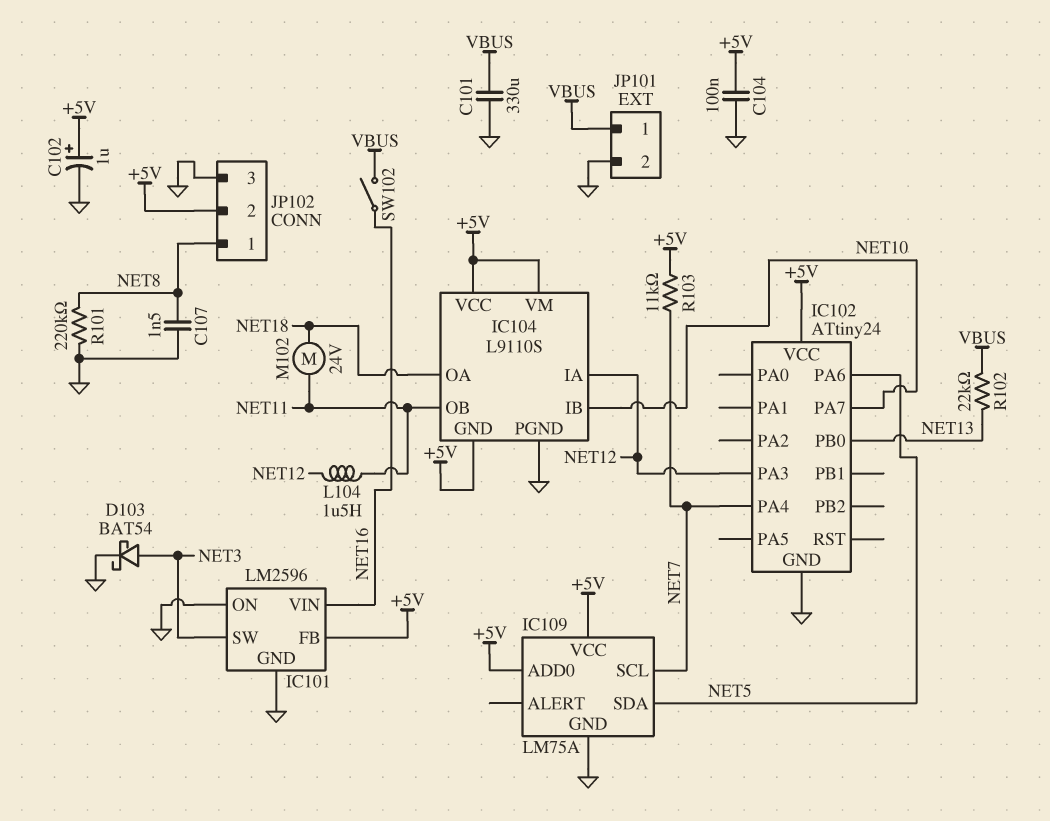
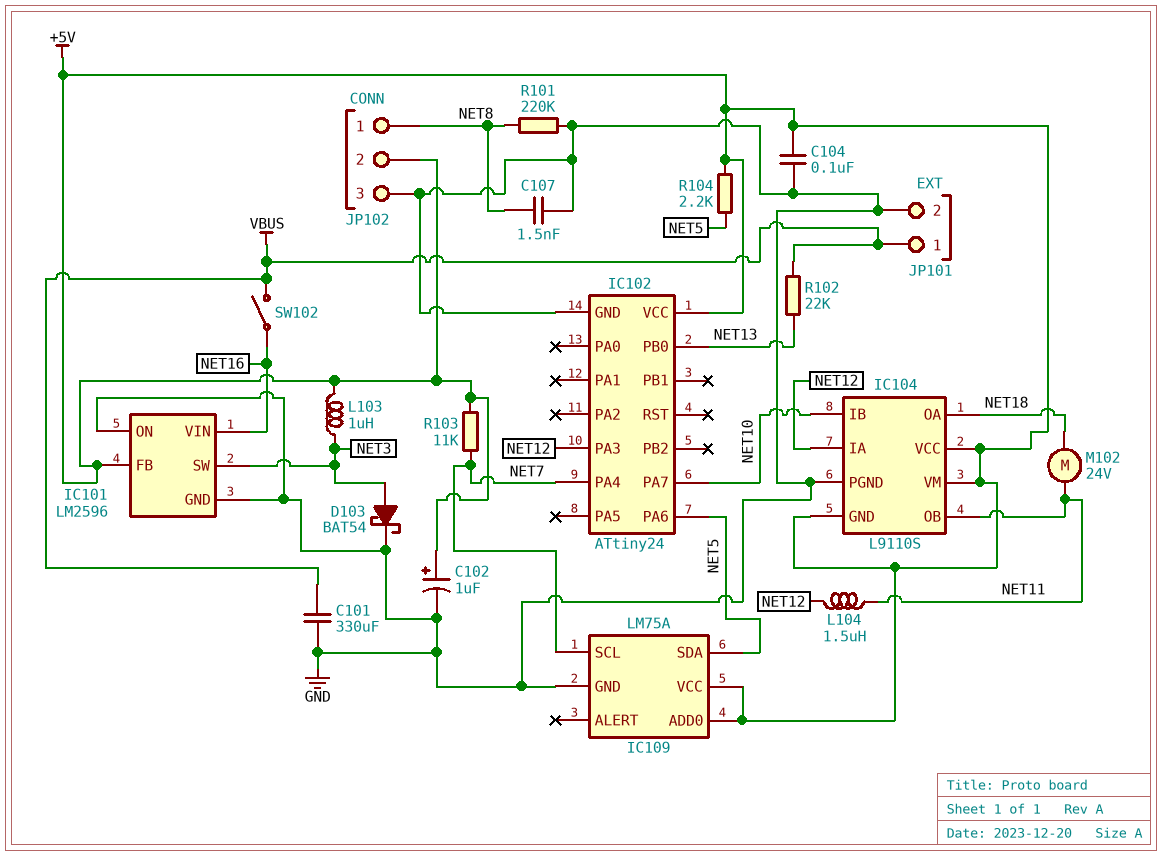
L103: none -> 1uH (+5V, NET3)
R104: none -> 2.2k (+5V, NET5)

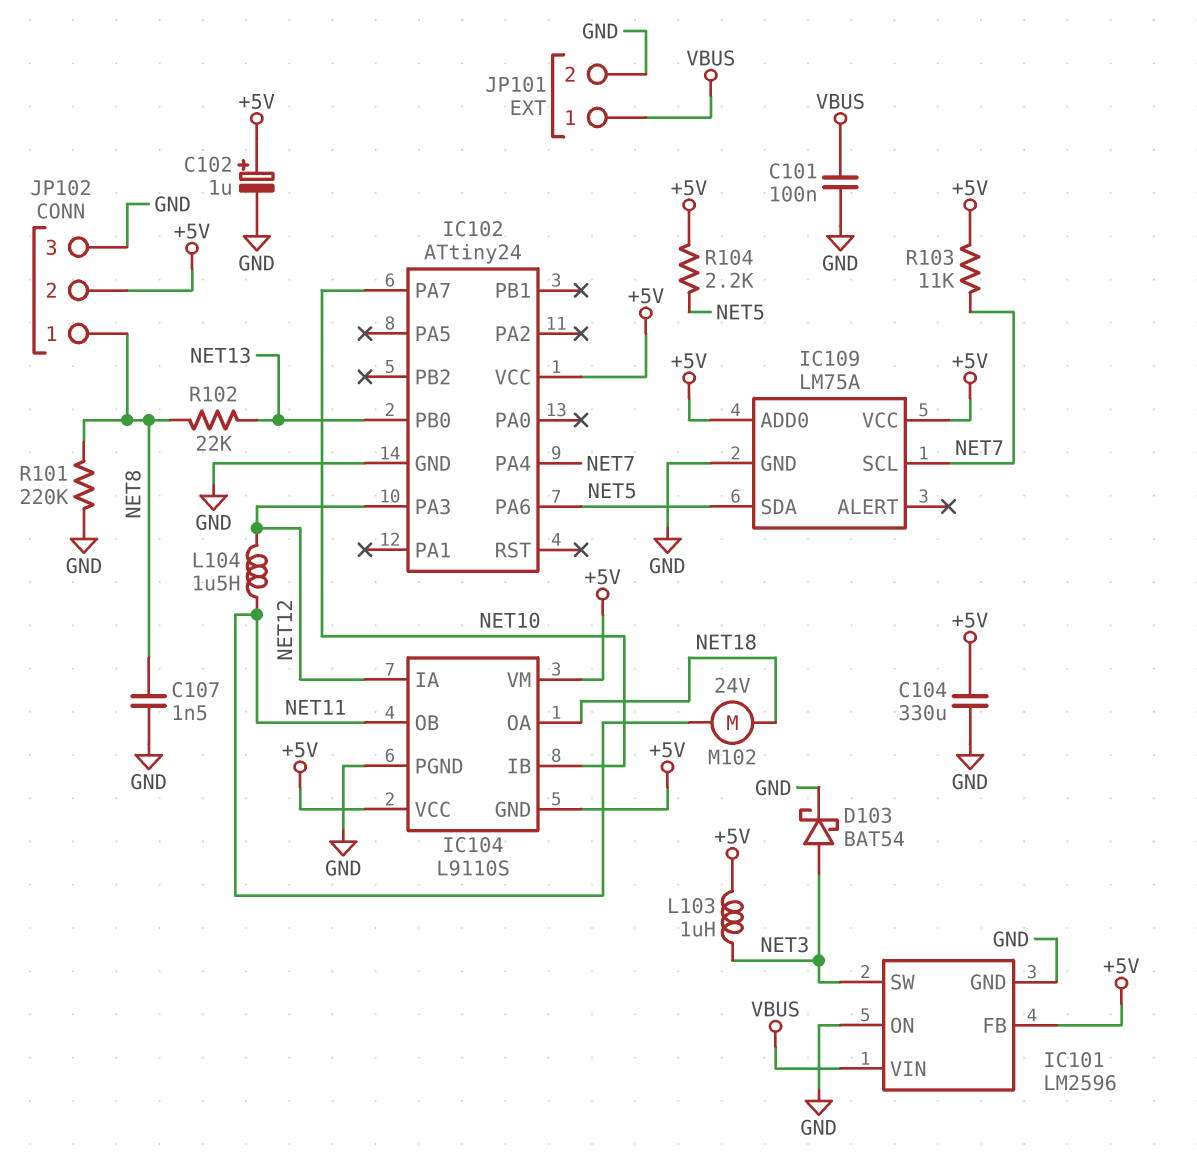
C101: 330uF (GND, VBUS) -> 100nF (GND, VBUS)
C104: 100nF (+5V, GND) -> 330uF (+5V, GND)
IC101 pin VIN: NET16 -> VBUS
R102: 22k (NET13, VBUS) -> 22k (NET8, NET13)
SW102: switch (NET16, VBUS) -> none

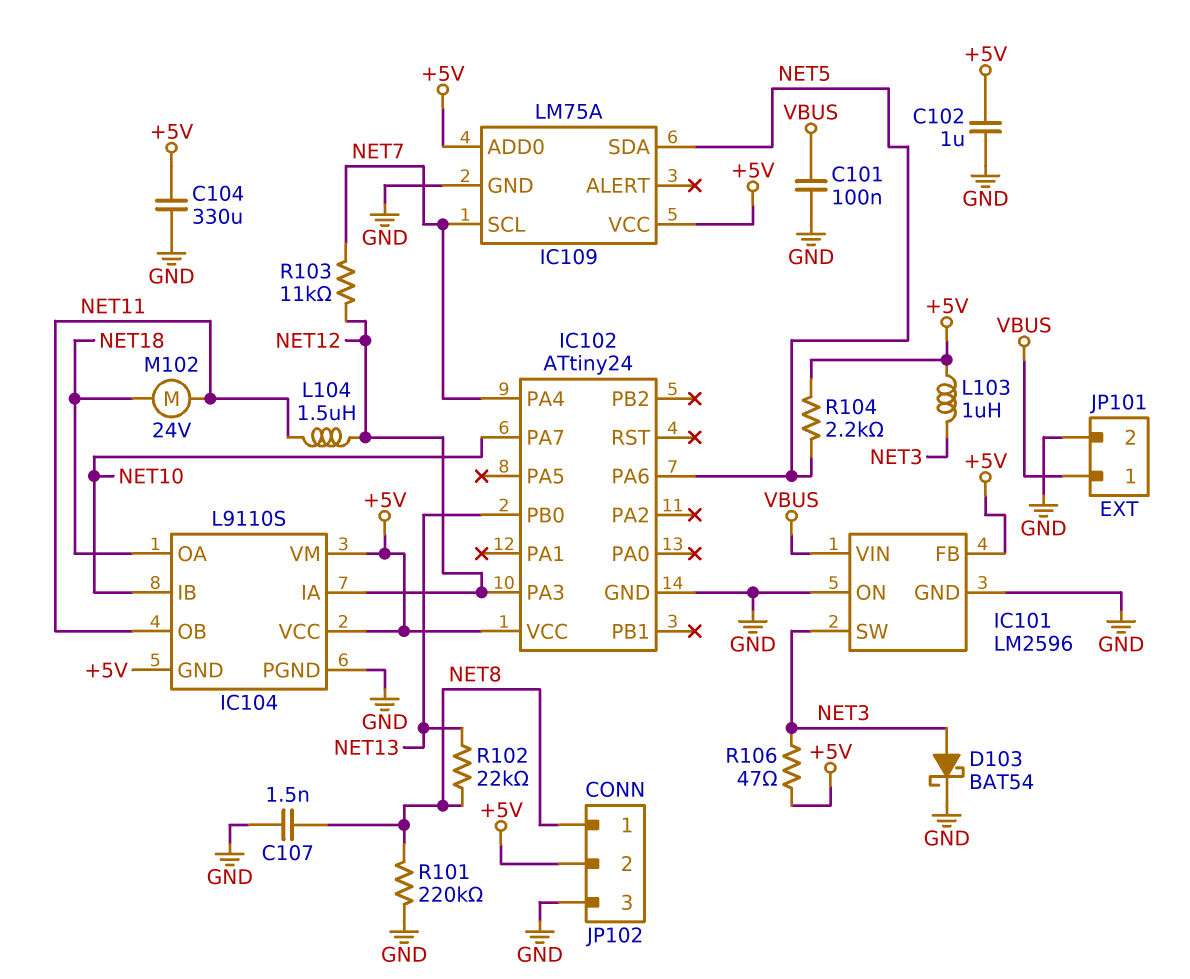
C102: 1uF (plus +5V, minus GND) -> 1uF (+5V, GND)
R103: 11k (+5V, NET7) -> 11k (NET7, NET12)
R106: none -> 47 (+5V, NET3)

